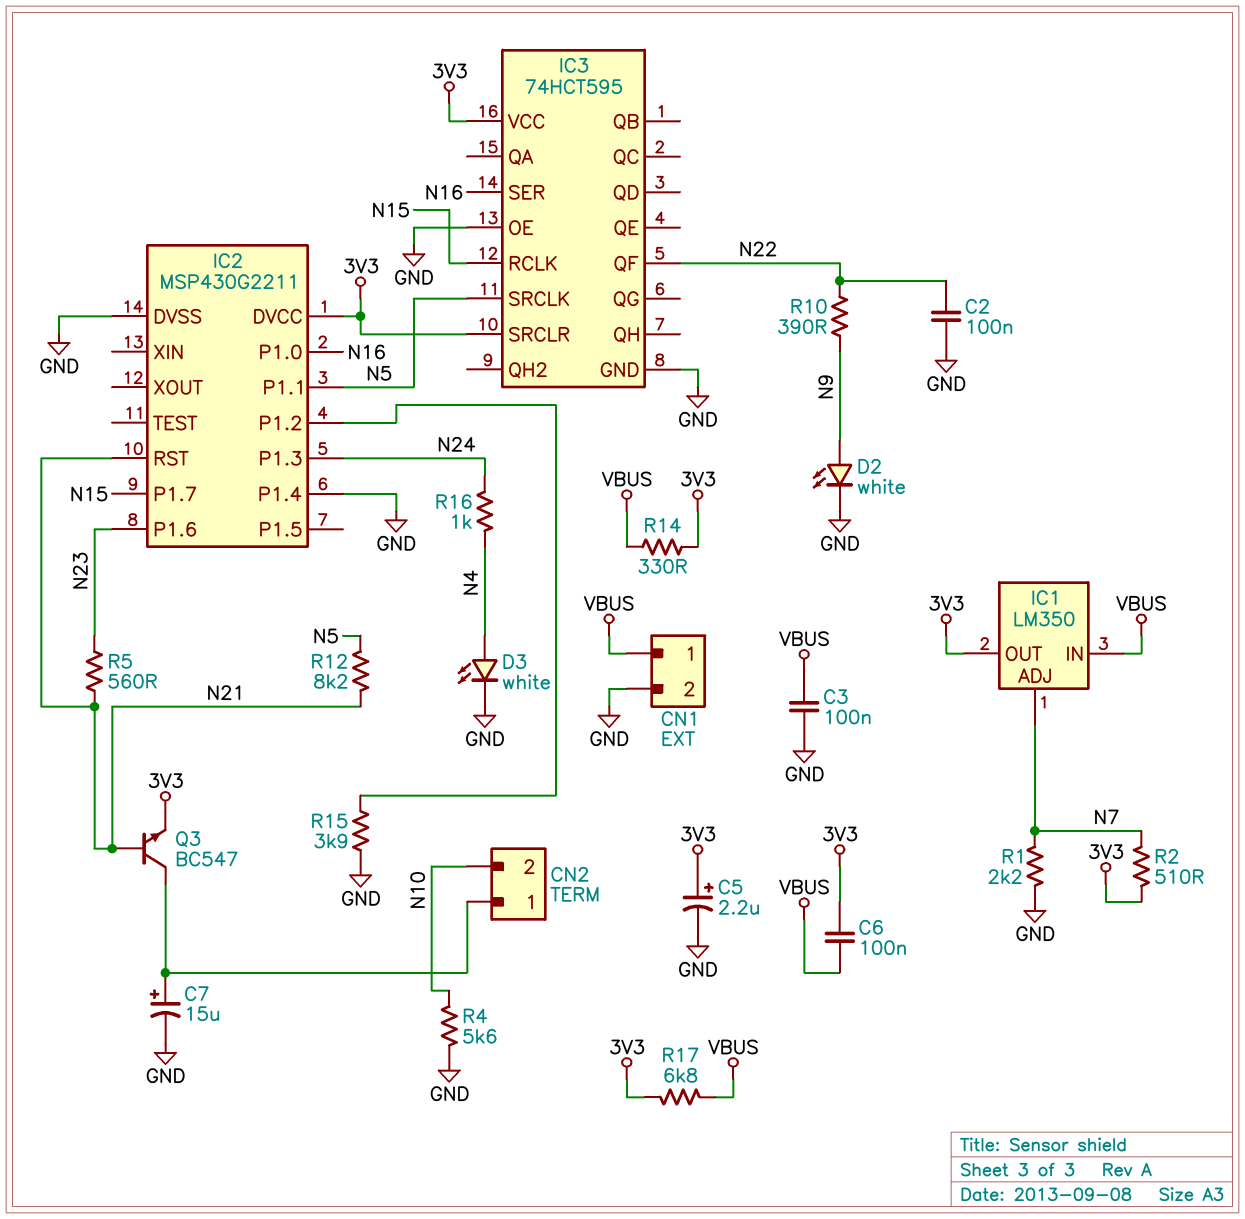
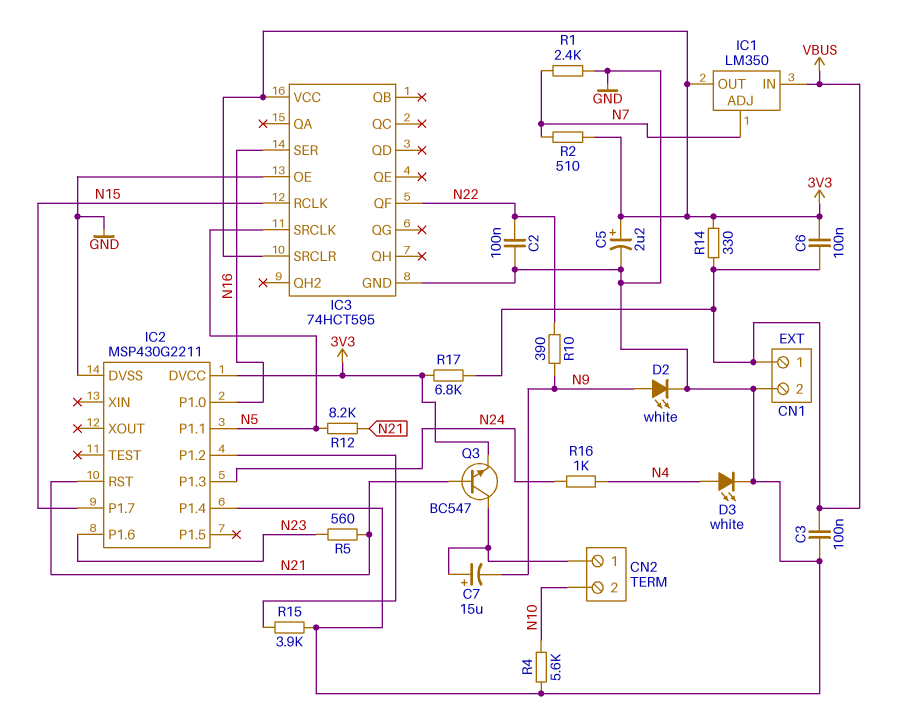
C7: 15uF (plus CN2/1, minus GND) -> 15uF (plus CN2/1, minus N9)
R1: 2.2k (GND, N7) -> 2.4k (GND, N7)

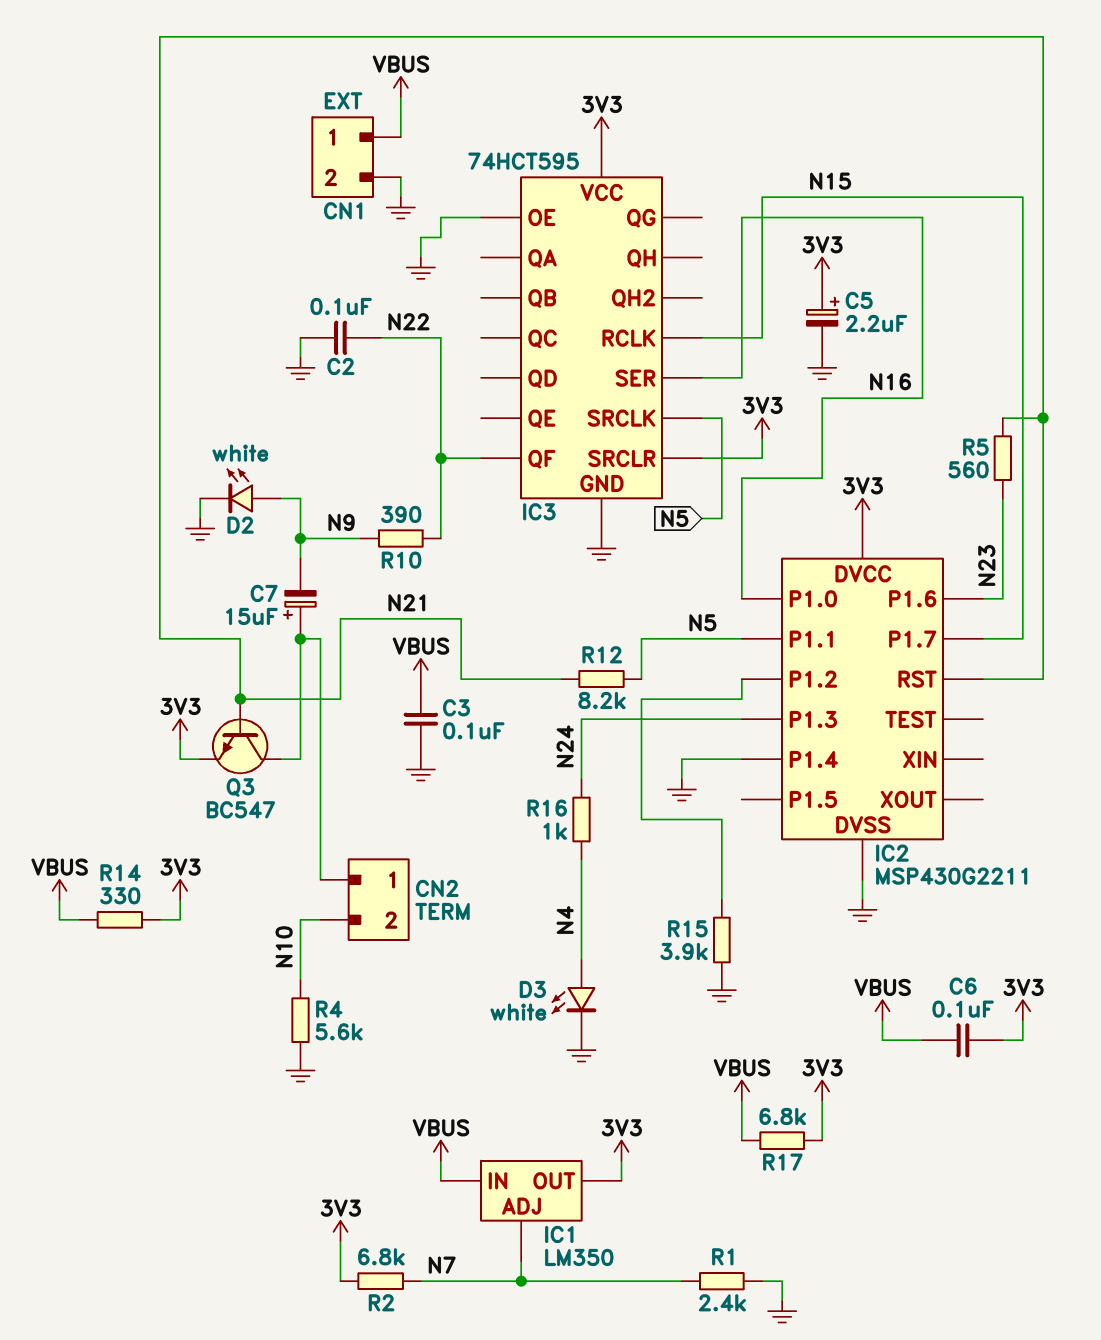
R2: 510 (3V3, N7) -> 6.8k (3V3, N7)

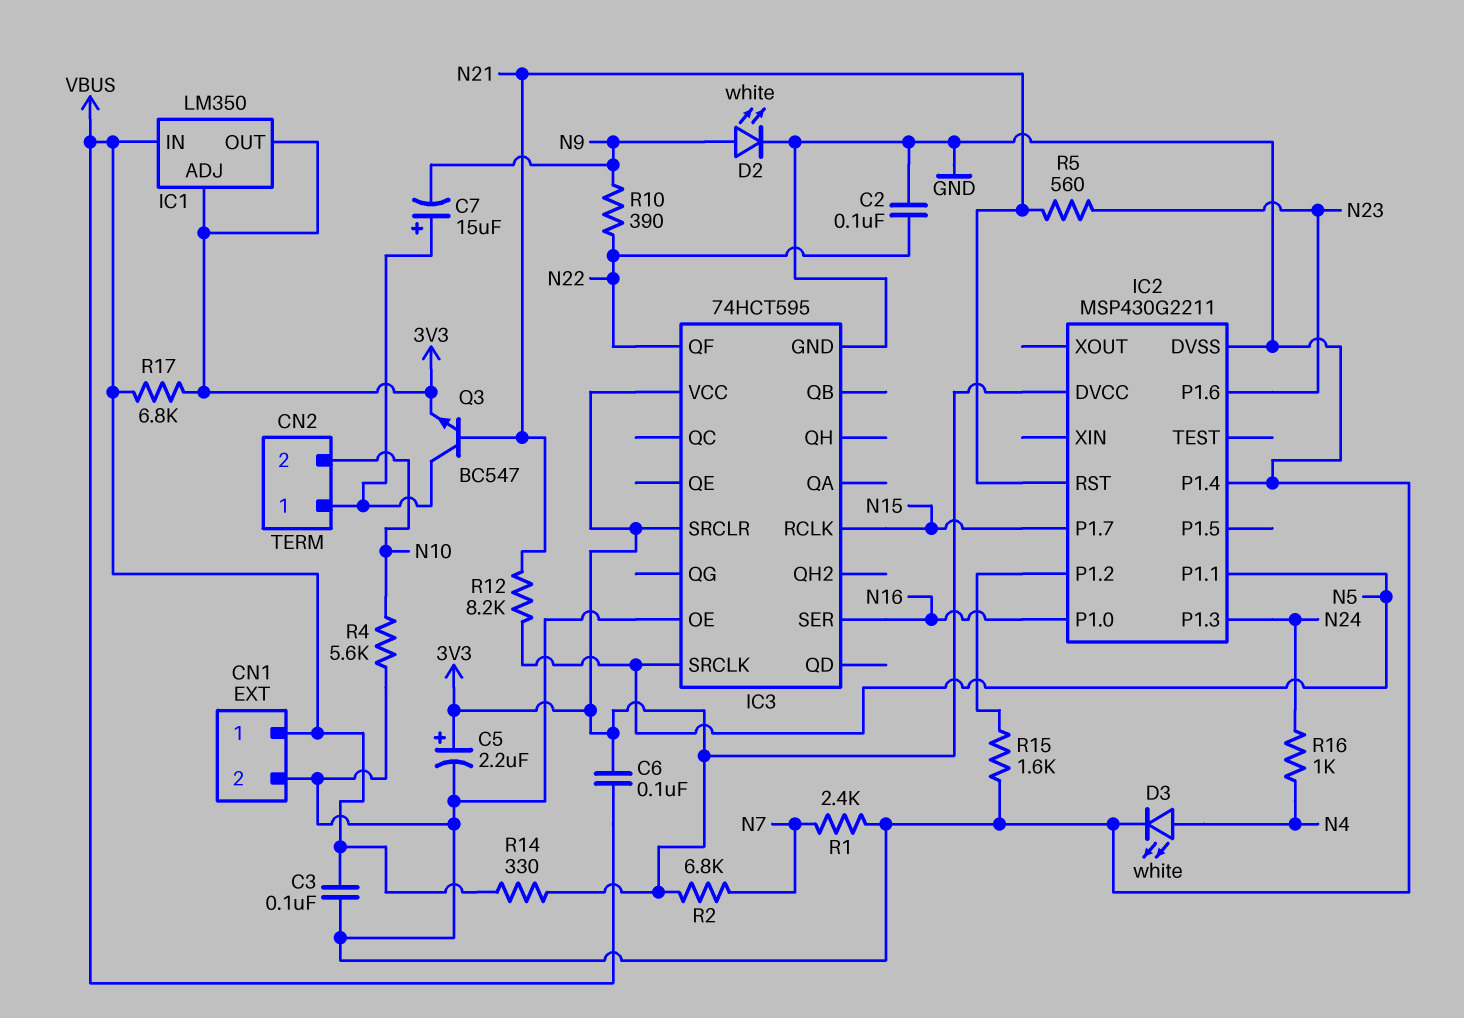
IC1 pin ADJ: N7 -> 3V3
R15: 3.9k (GND, IC2/P1.2) -> 1.6k (GND, IC2/P1.2)

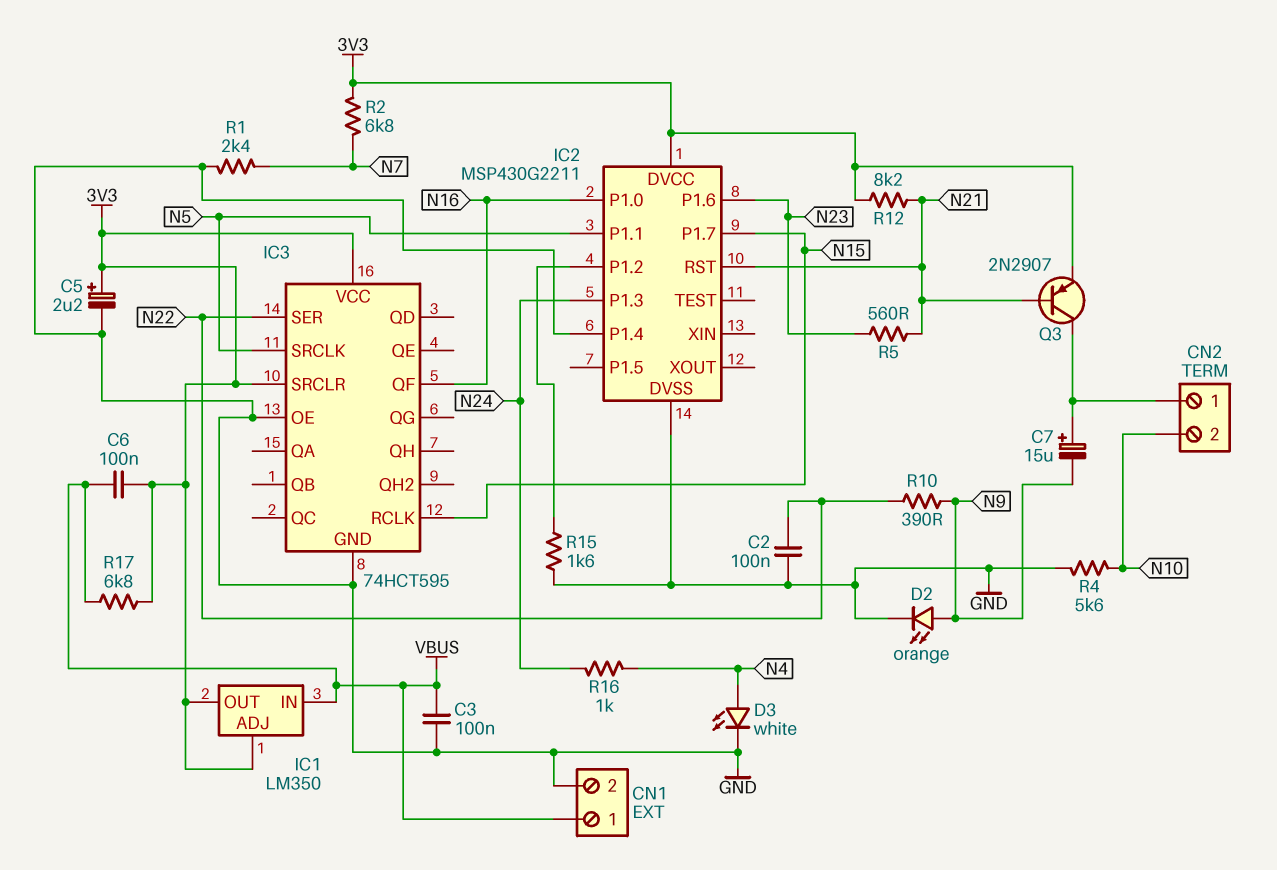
D2: LED white (A N9, K GND) -> LED orange (A N9, K GND)
IC3 pin QF: N22 -> N16
IC3 pin SER: N16 -> N22
Q3: NPN BC547 (B N21, C CN2/1, E 3V3) -> PNP 2N2907 (B N21, C CN2/1, E 3V3)
R12: 8.2k (N5, N21) -> 8.2k (3V3, N21)
R14: 330 (3V3, VBUS) -> none

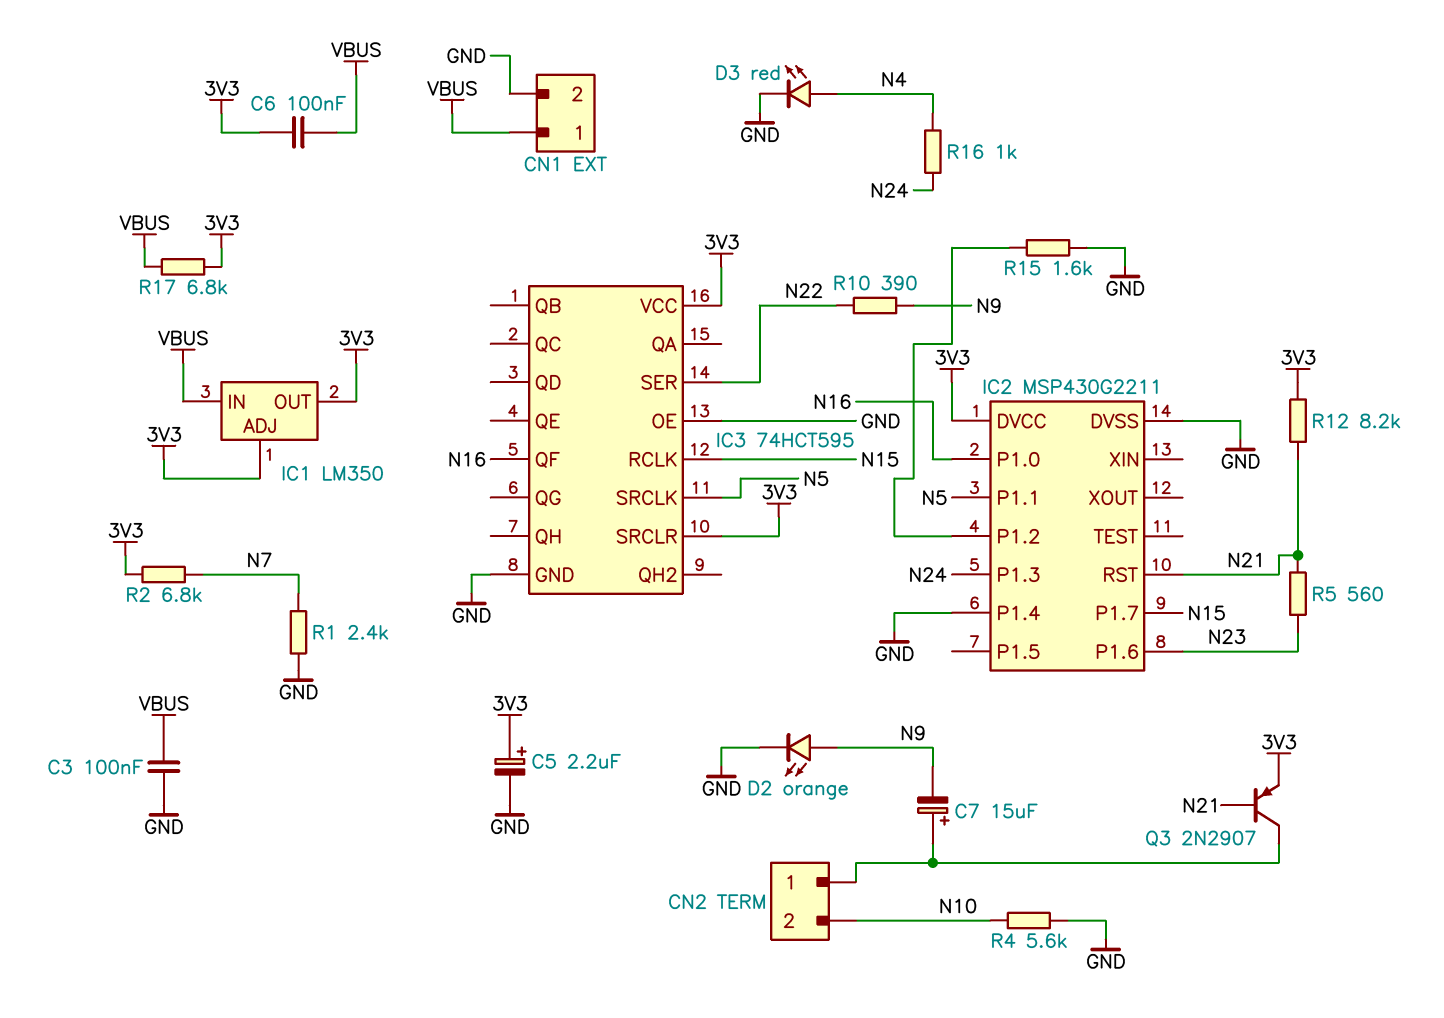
C2: 100nF (GND, N22) -> none
D3: LED white (A N4, K GND) -> LED red (A N4, K GND)

